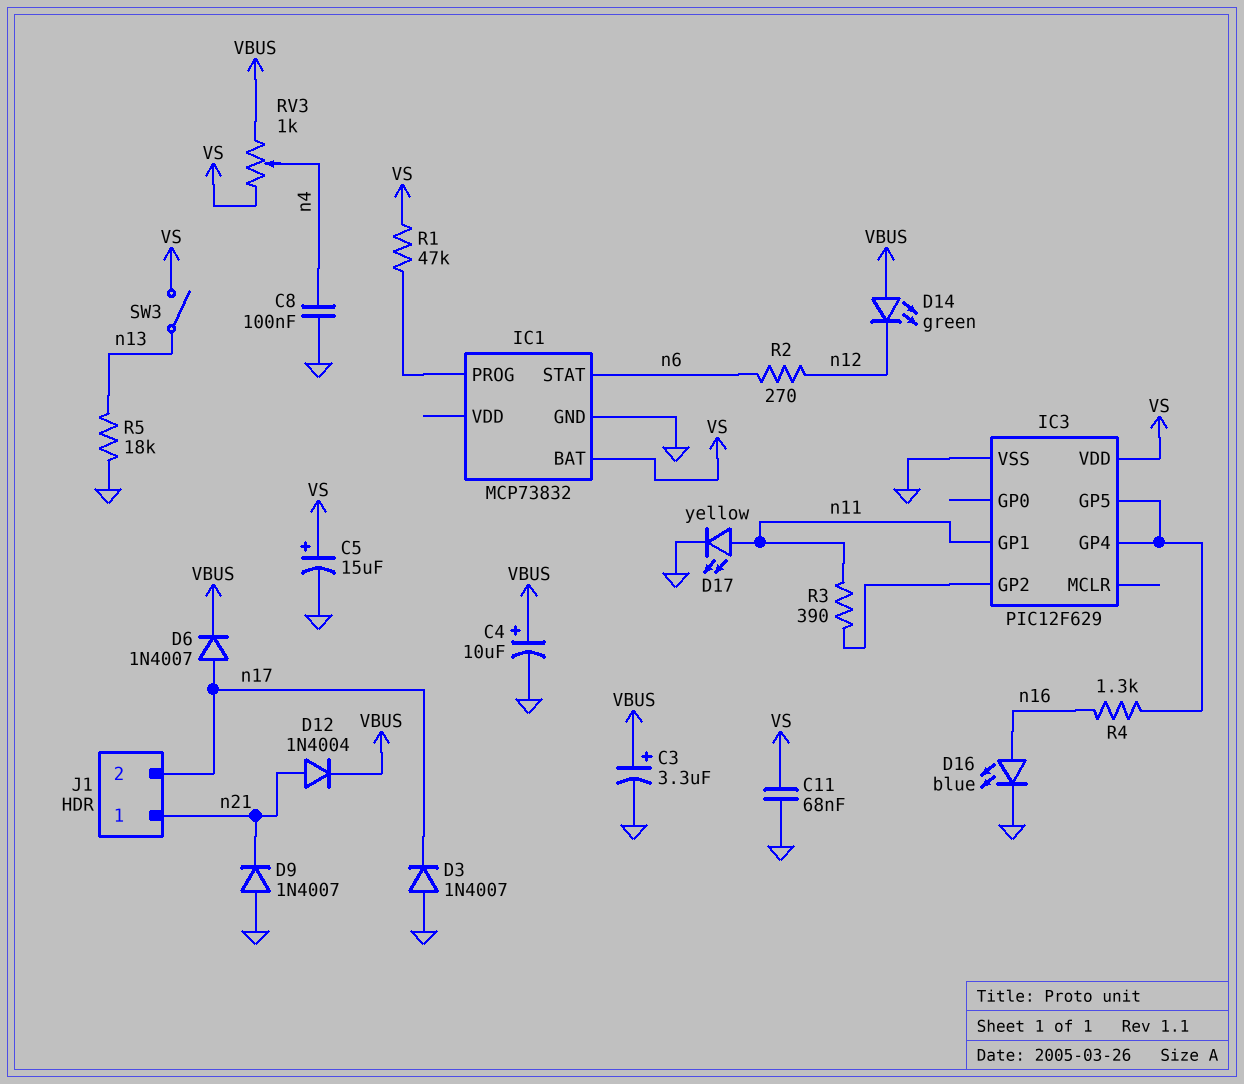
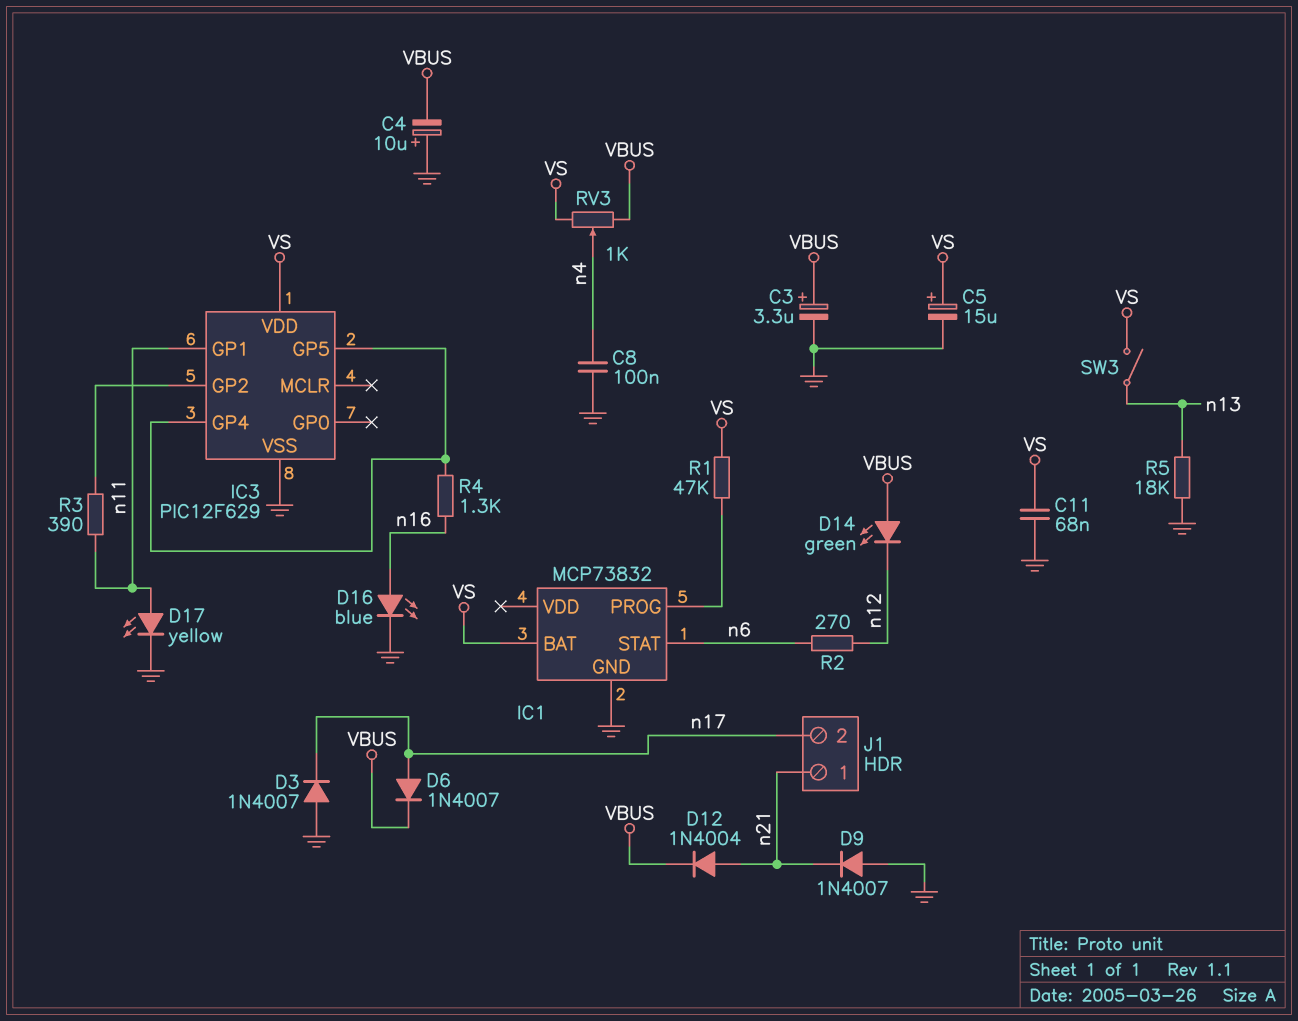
C4: 10uF (plus VBUS, minus GND) -> 10uF (plus GND, minus VBUS)

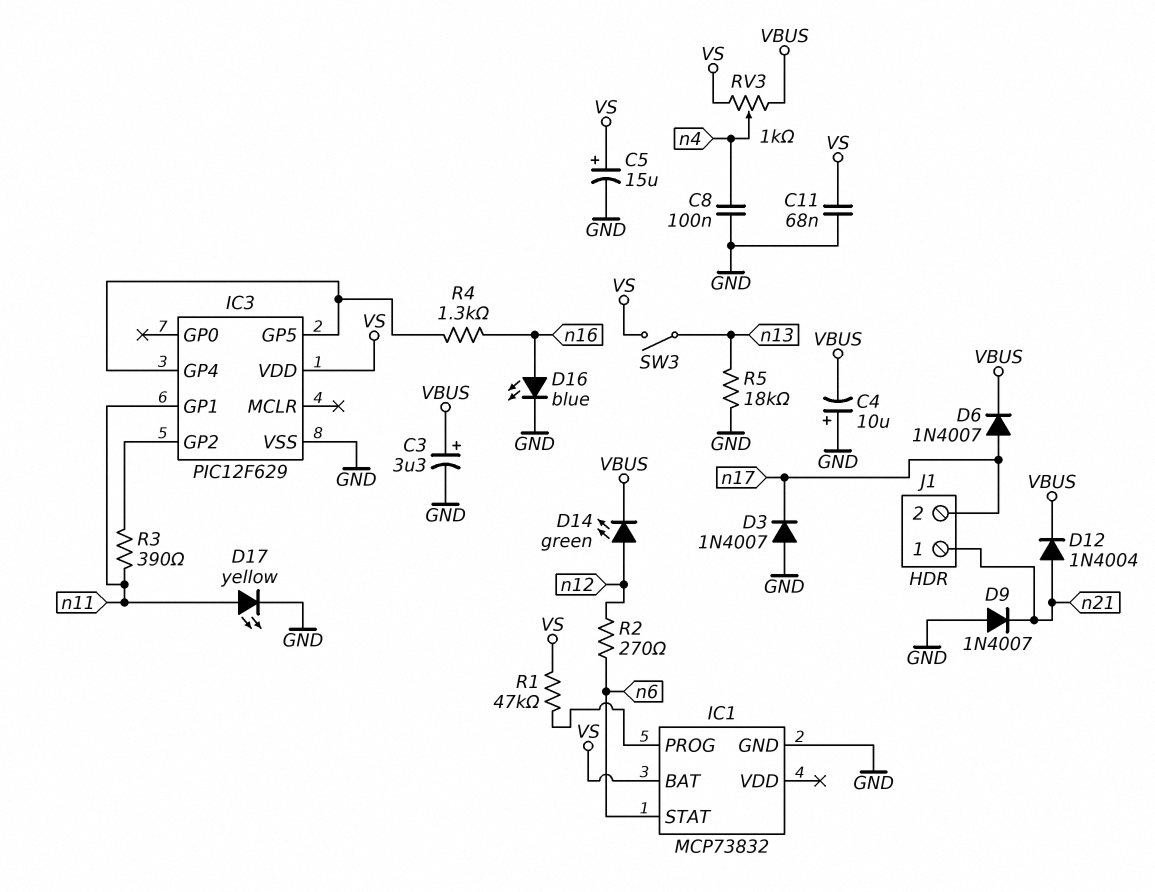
D14: LED green (A VBUS, K n12) -> LED green (A n12, K VBUS)

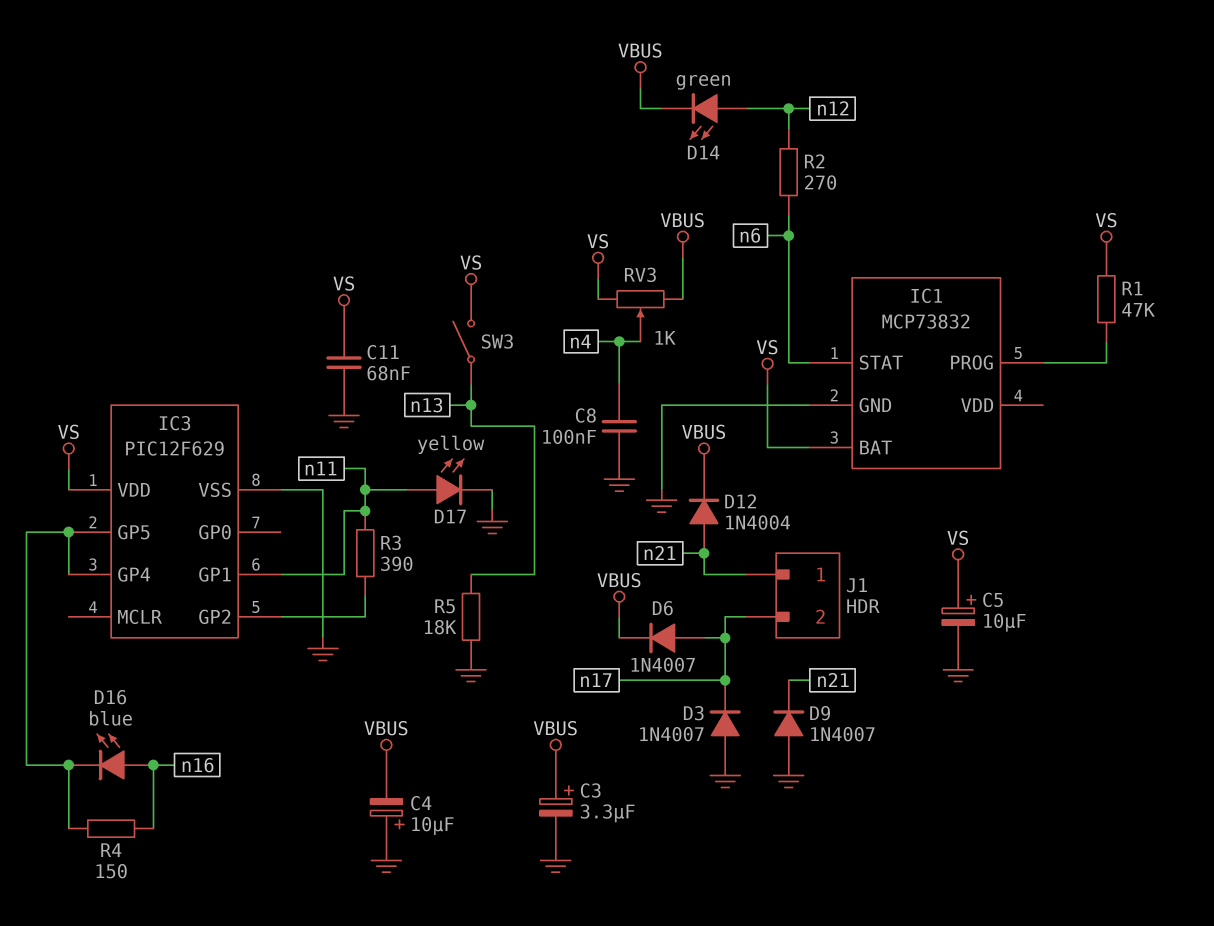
C5: 15uF (plus VS, minus GND) -> 10uF (plus VS, minus GND)
D16: LED blue (A n16, K GND) -> LED blue (A n16, K IC3/GP4)
R4: 1.3k (IC3/GP4, n16) -> 150 (IC3/GP4, n16)

